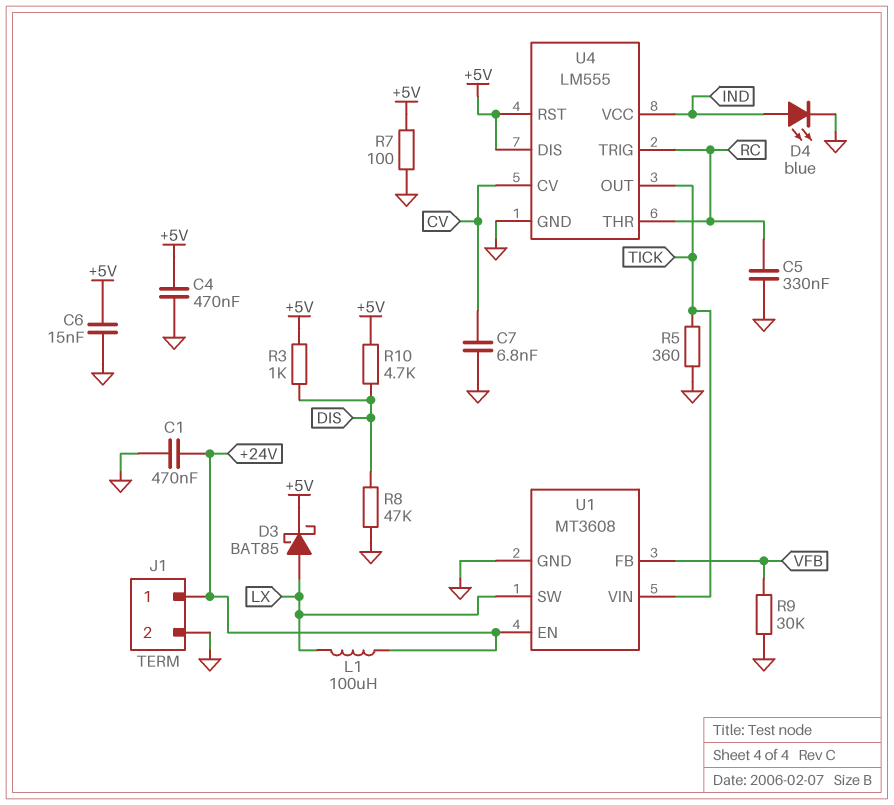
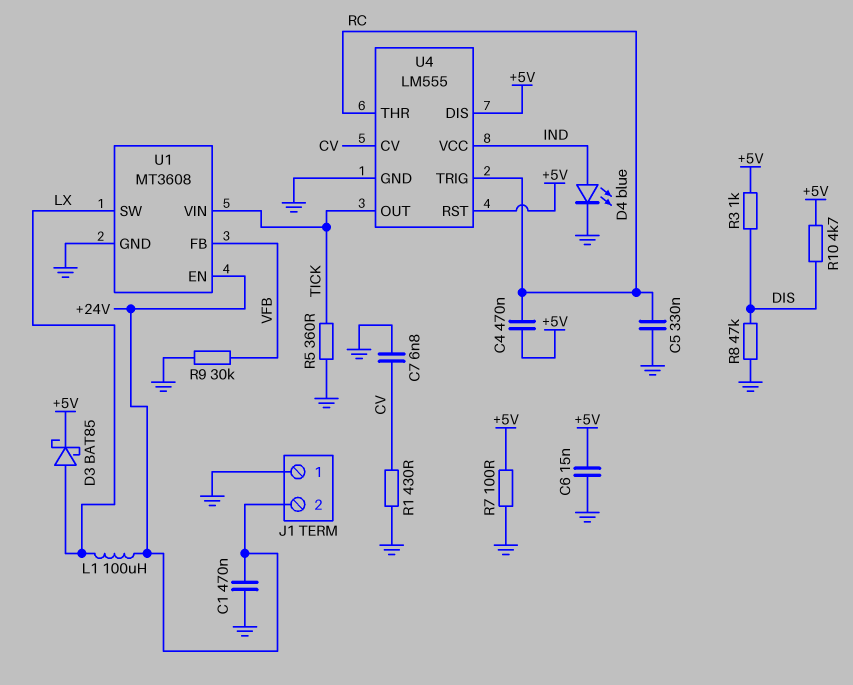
C4: 470nF (+5V, GND) -> 470nF (+5V, RC)
J1 pin 1: +24V -> GND
J1 pin 2: GND -> +24V
R1: none -> 430 (CV, GND)

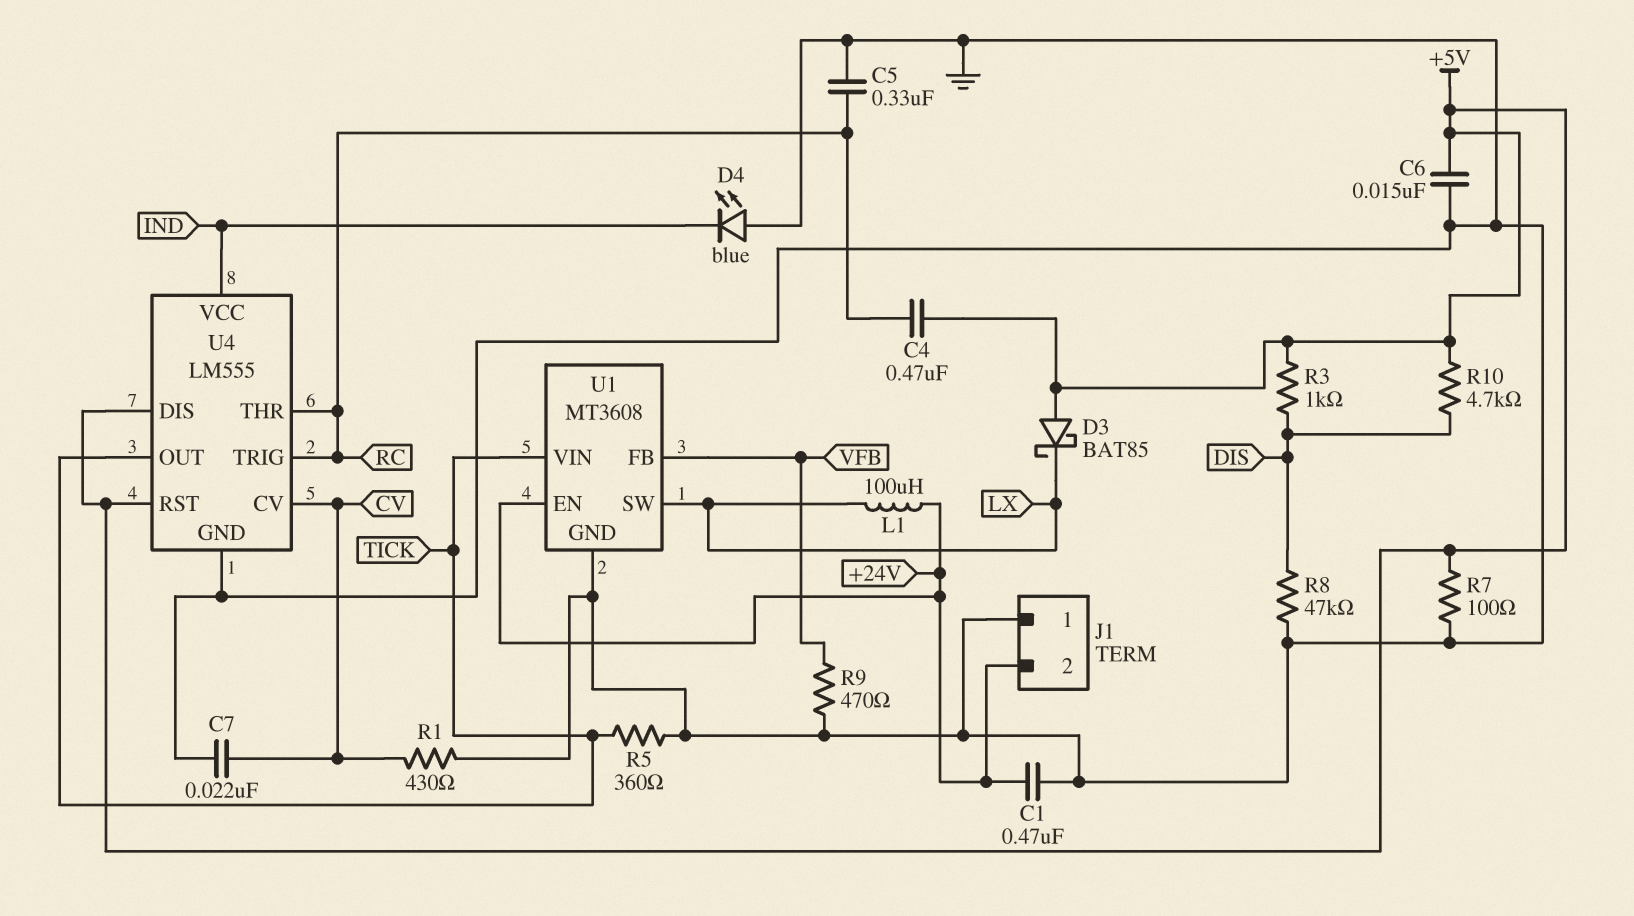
C7: 6.8nF (CV, GND) -> 22nF (CV, GND)
D3: schottky BAT85 (A LX, K +5V) -> schottky BAT85 (A +5V, K LX)
D4: LED blue (A IND, K GND) -> LED blue (A GND, K IND)
R9: 30k (GND, VFB) -> 470 (GND, VFB)

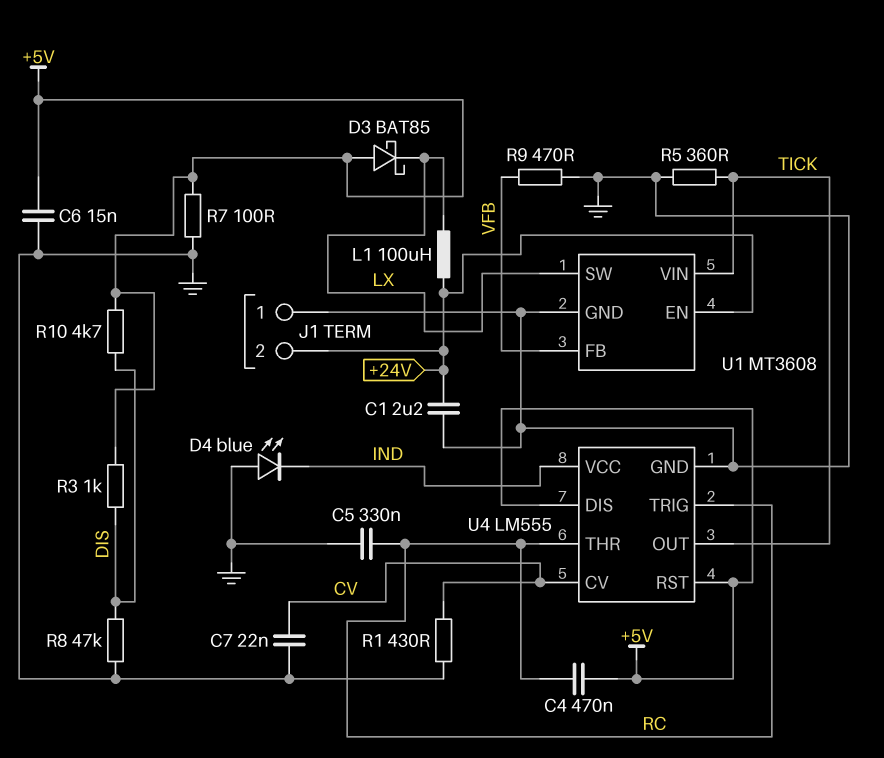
C1: 470nF (+24V, GND) -> 2.2uF (+24V, GND)

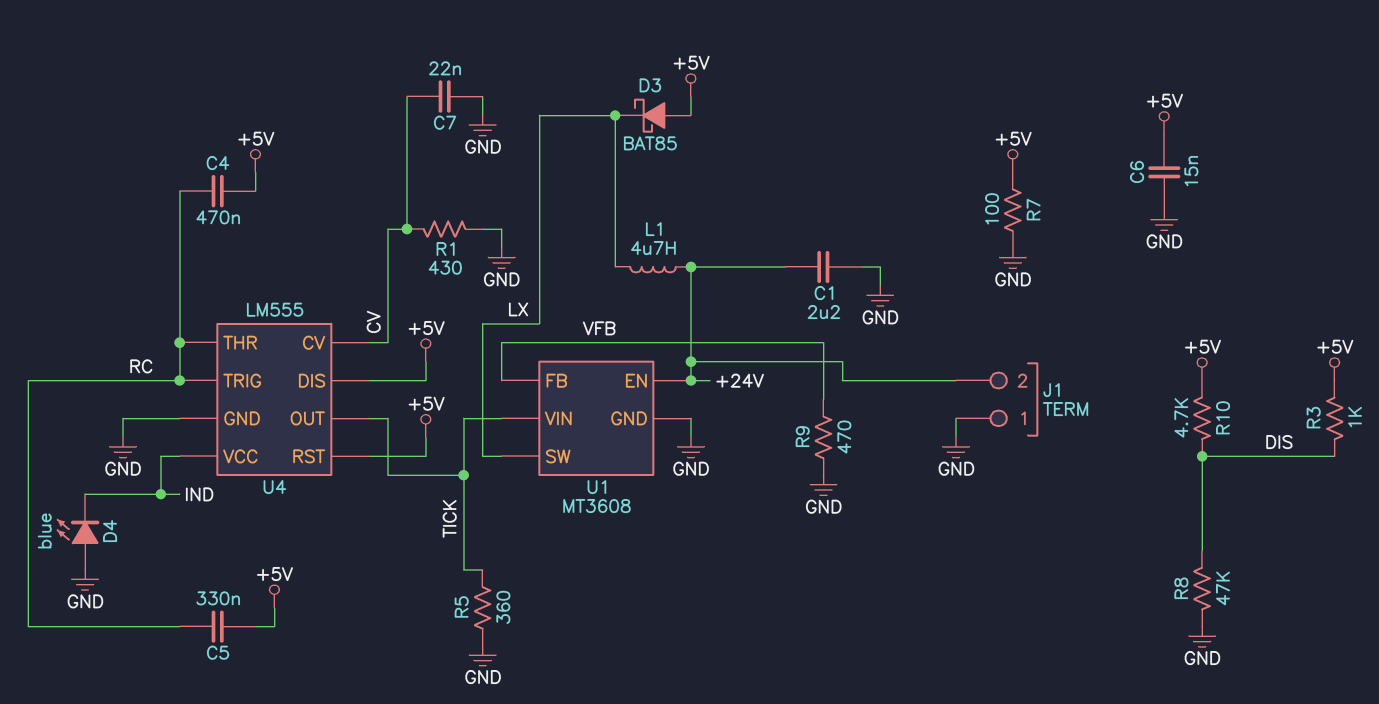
C5: 330nF (GND, RC) -> 330nF (+5V, RC)
L1: 100uH (+24V, LX) -> 4.7uH (+24V, LX)

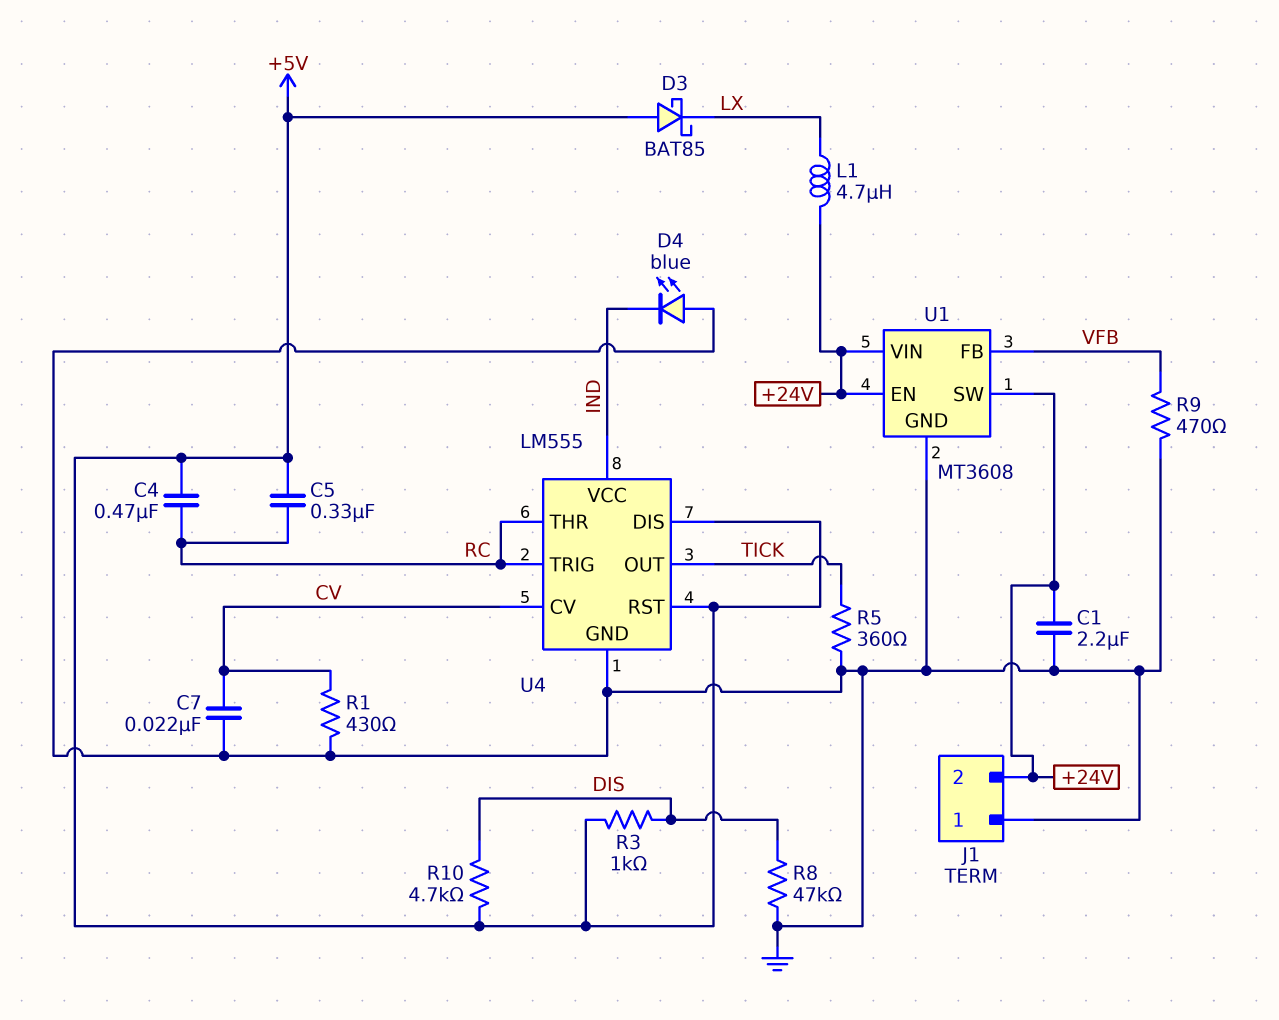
C6: 15nF (+5V, GND) -> none
R7: 100 (+5V, GND) -> none
U1 pin SW: LX -> +24V
U1 pin VIN: TICK -> +24V

